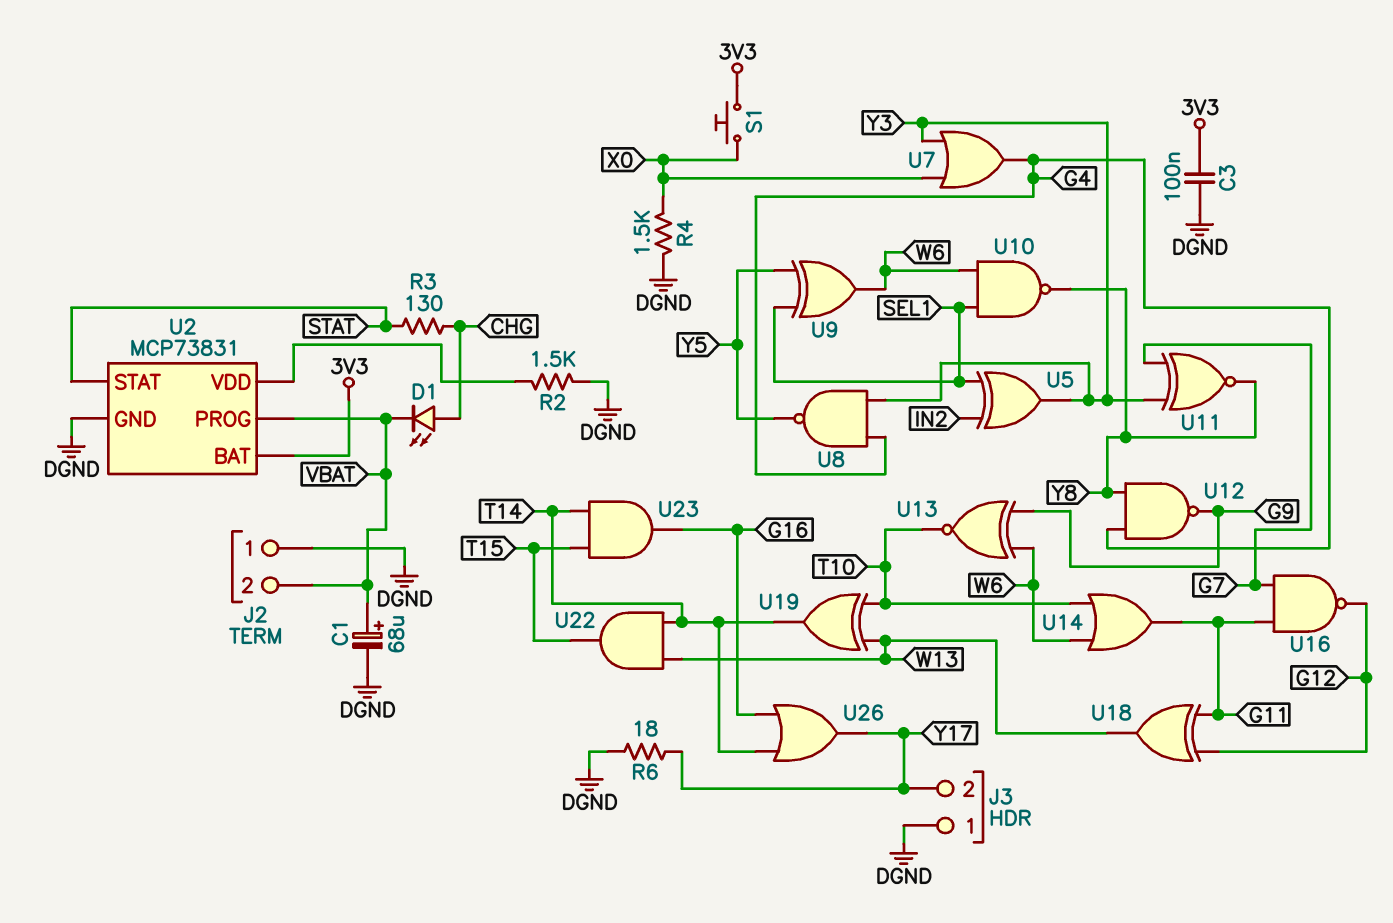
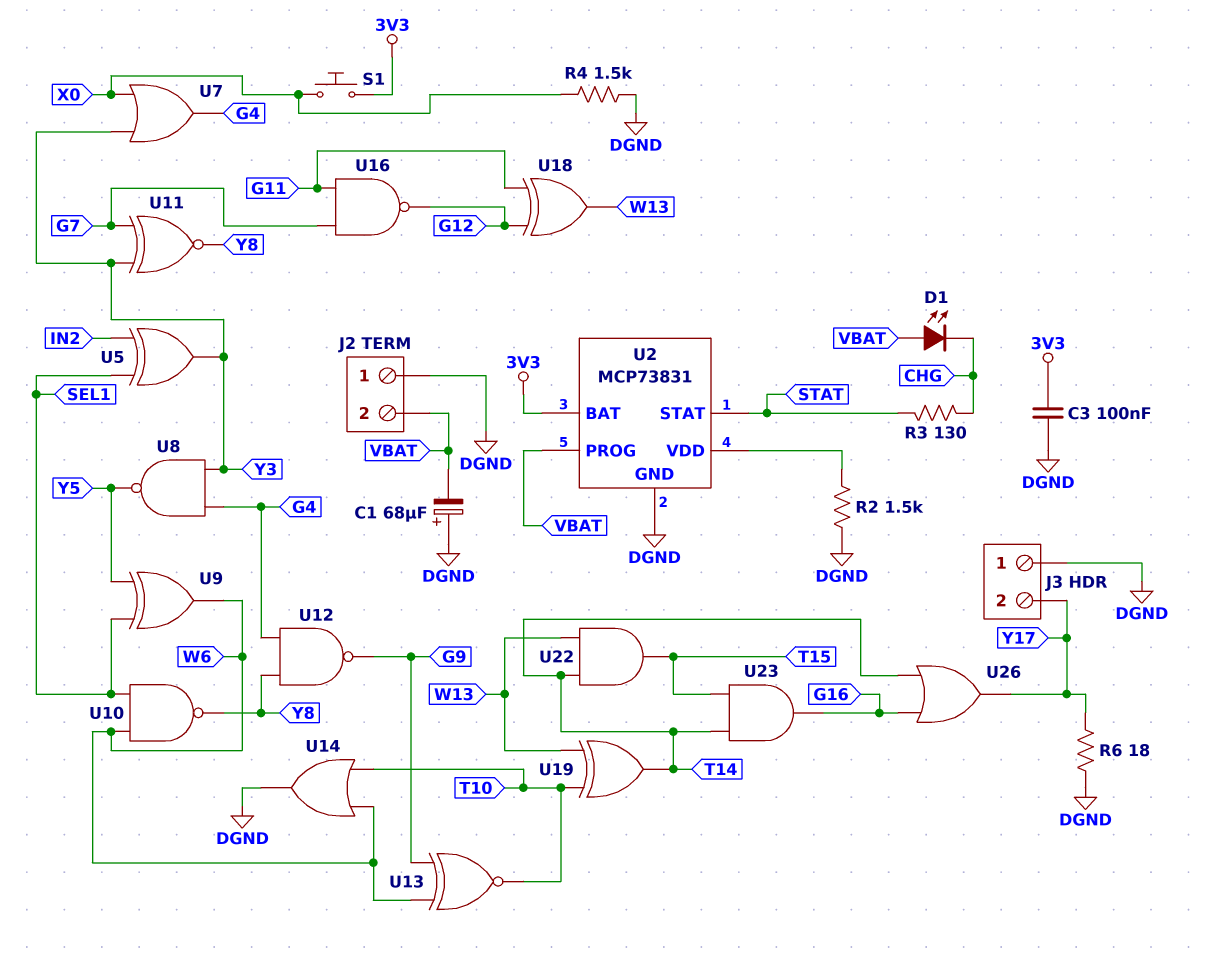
C1: 68uF (plus VBAT, minus DGND) -> 68uF (plus DGND, minus VBAT)
D1: LED (A CHG, K VBAT) -> LED (A VBAT, K CHG)
U14: OR (in T10, in W6, out G11) -> OR (in T10, in W6, out DGND)

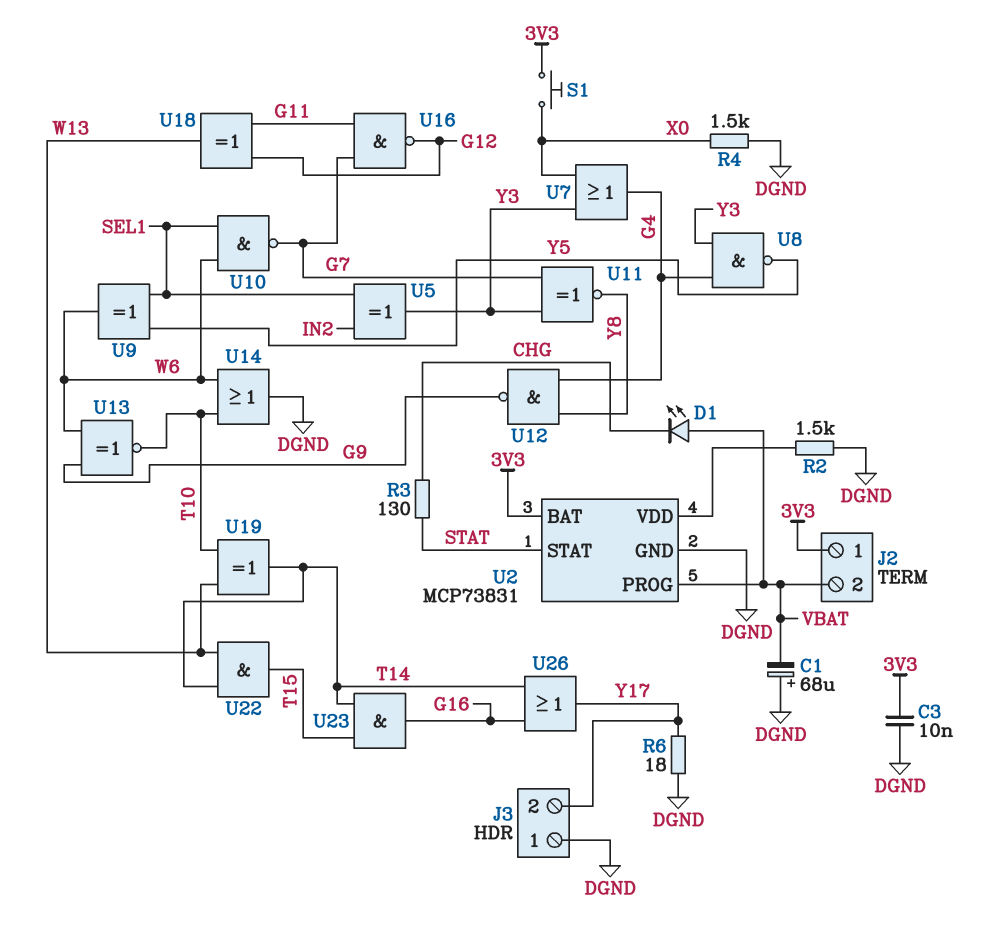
C3: 100nF (3V3, DGND) -> 10nF (3V3, DGND)
J2 pin 1: DGND -> 3V3
U10: NAND (in SEL1, in W6, out Y8) -> NAND (in SEL1, in W6, out G7)

